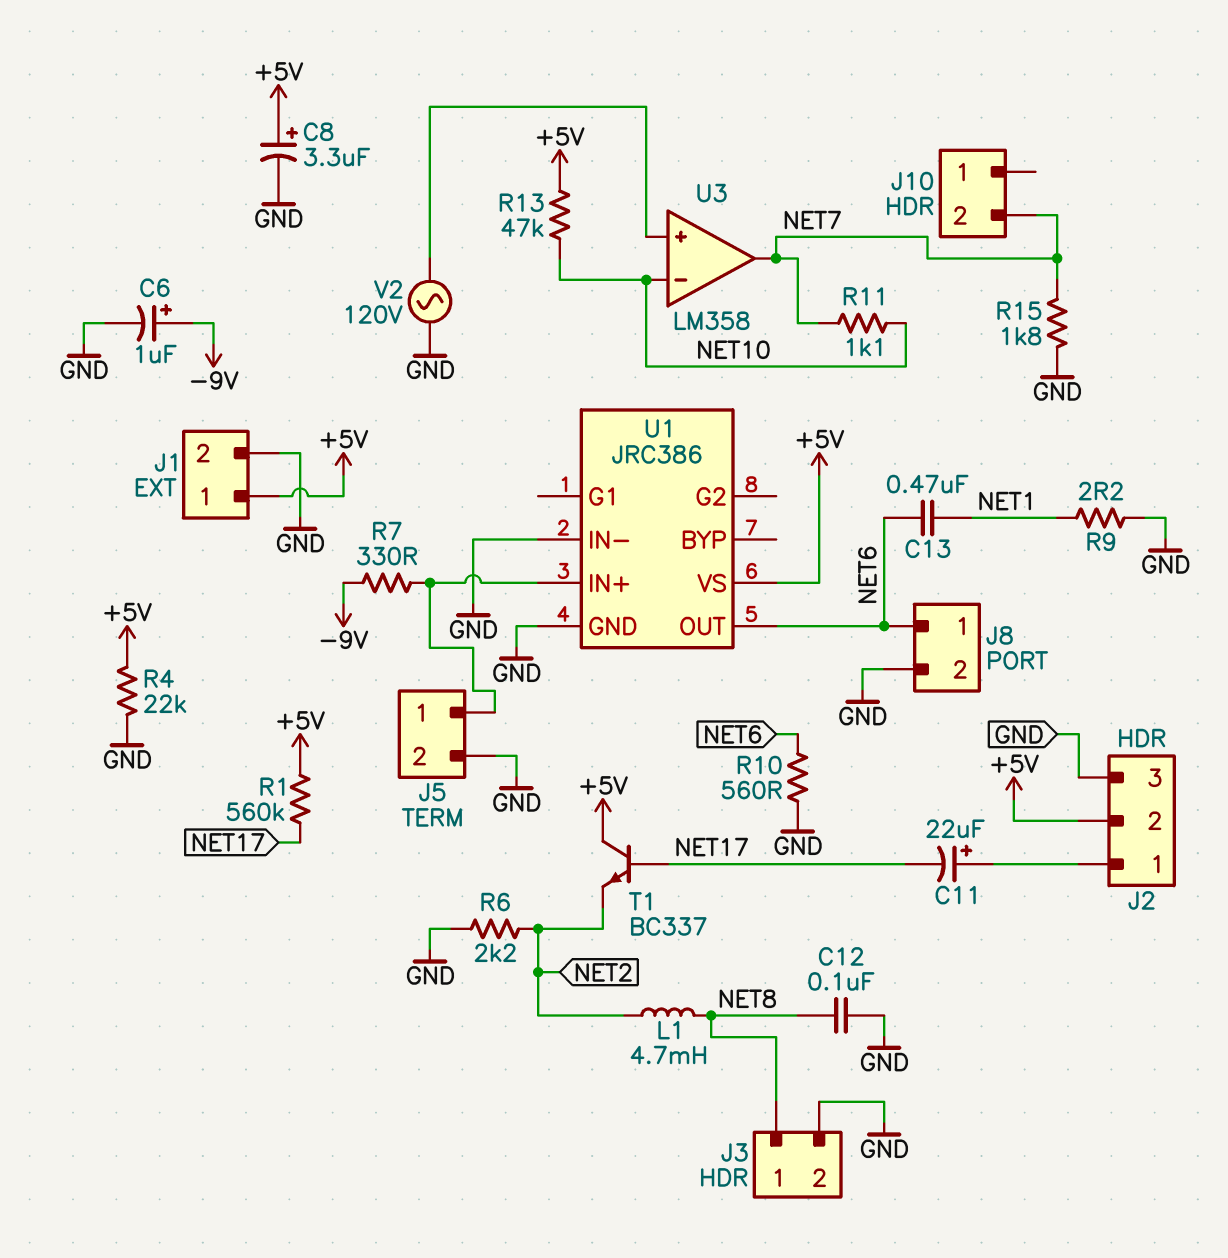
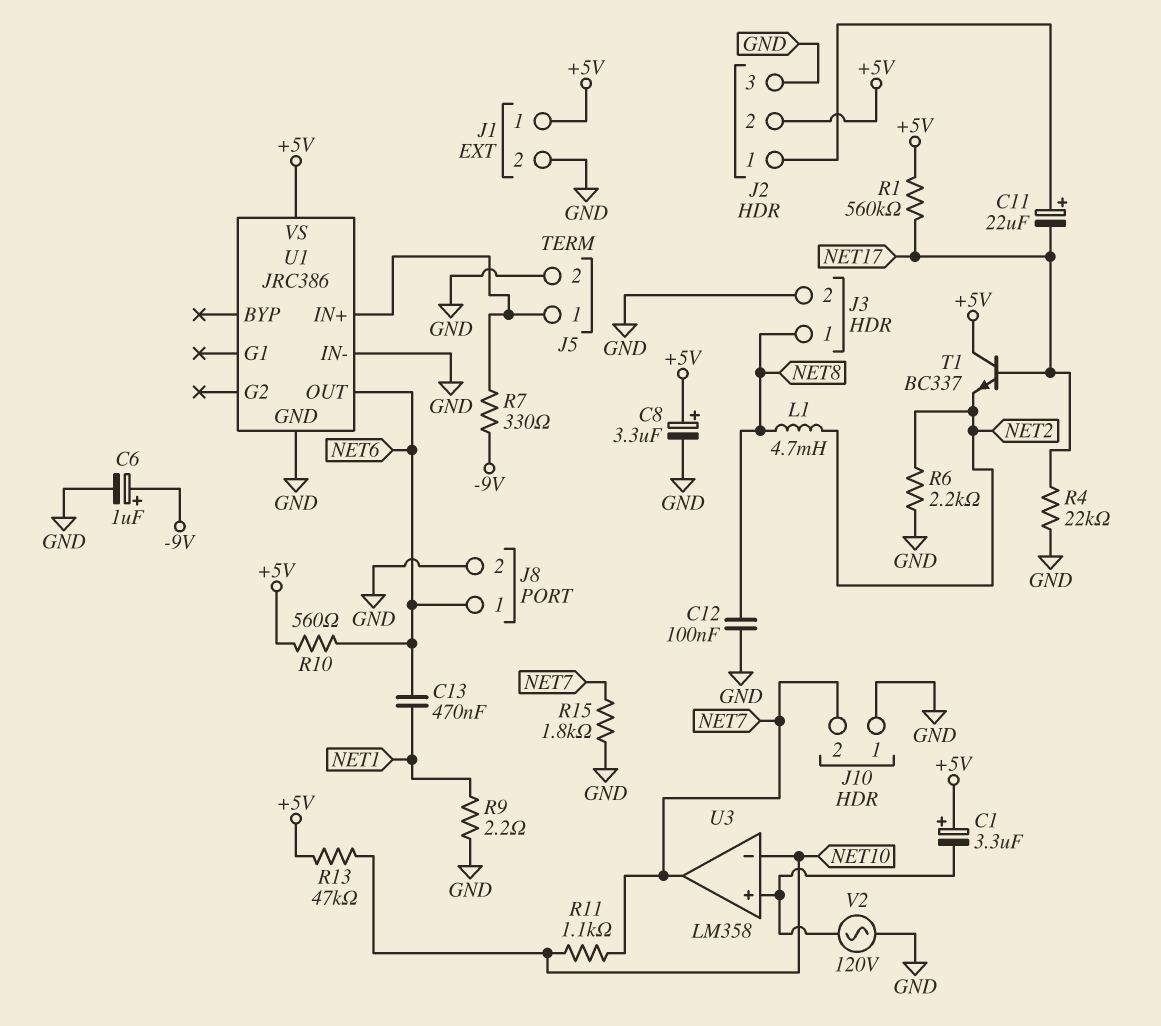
C1: none -> 3.3uF (plus +5V, minus U3/in+)
J10 pin 1: none -> GND
R4: 22k (+5V, GND) -> 22k (GND, NET17)
R10: 560 (GND, NET6) -> 560 (+5V, NET6)

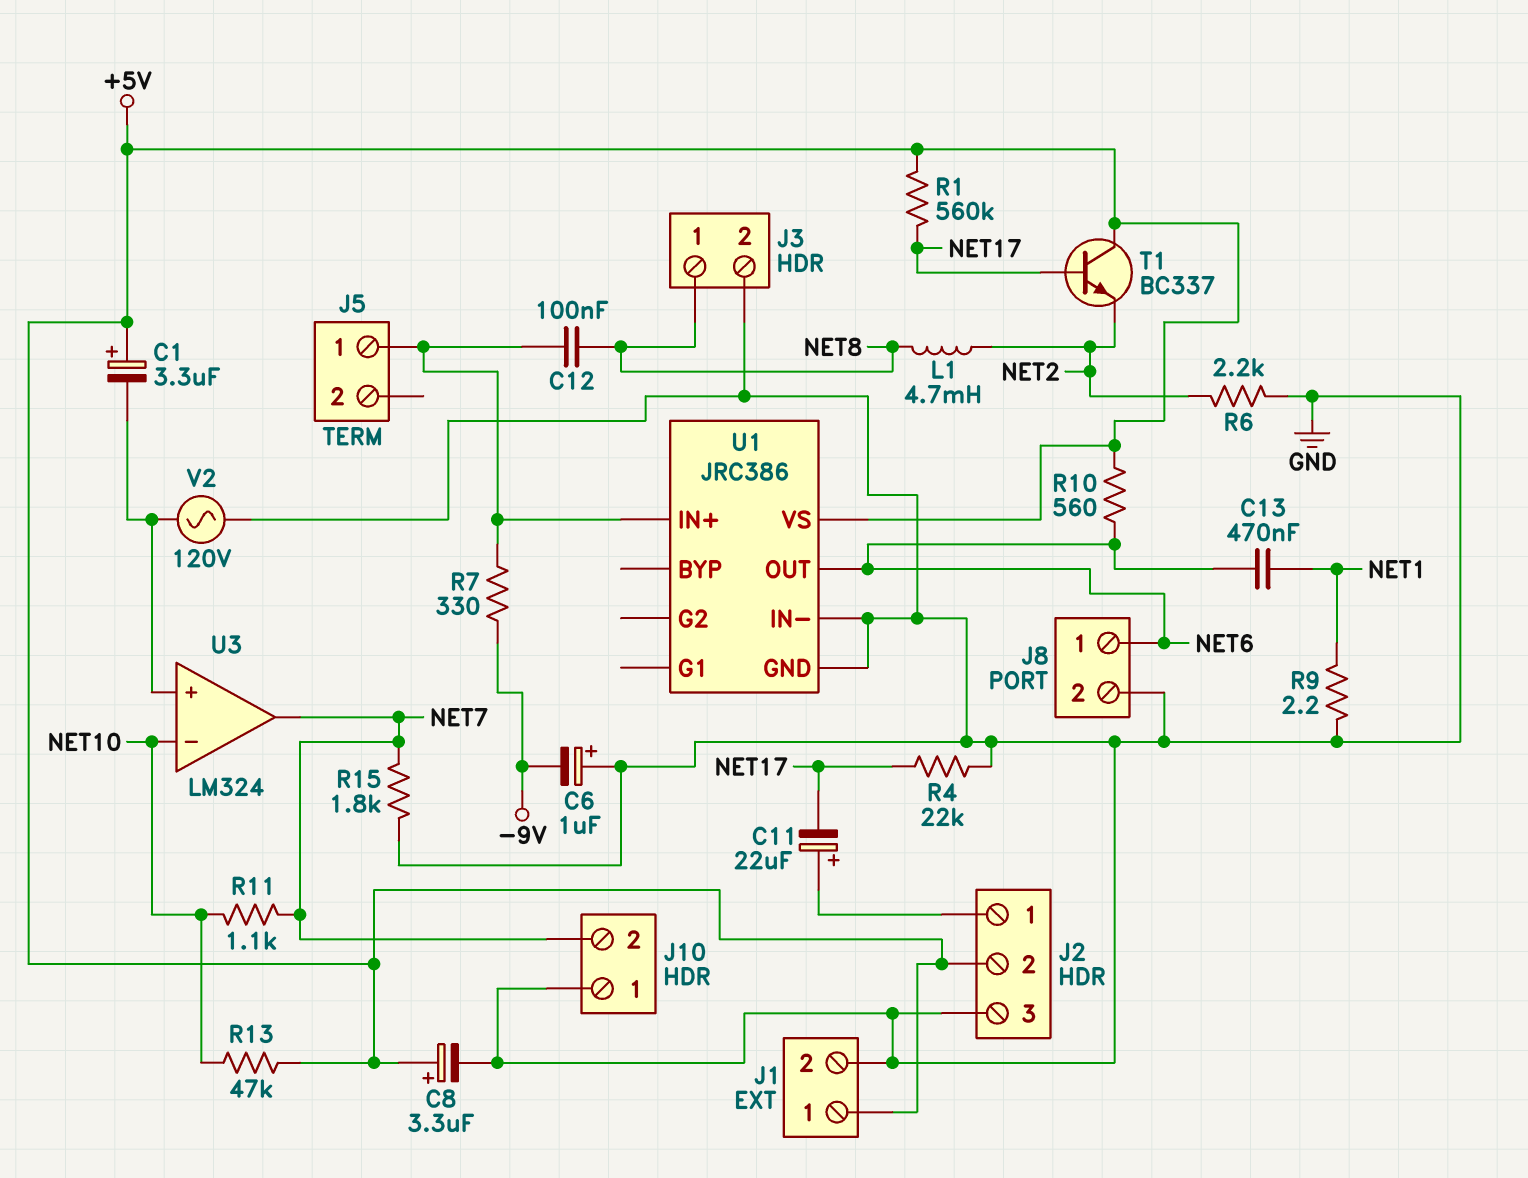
C6: 1uF (plus -9V, minus GND) -> 1uF (plus GND, minus -9V)
C12: 100nF (GND, NET8) -> 100nF (J5/1, NET8)
J5 pin 2: GND -> none
U3: LM358 -> LM324

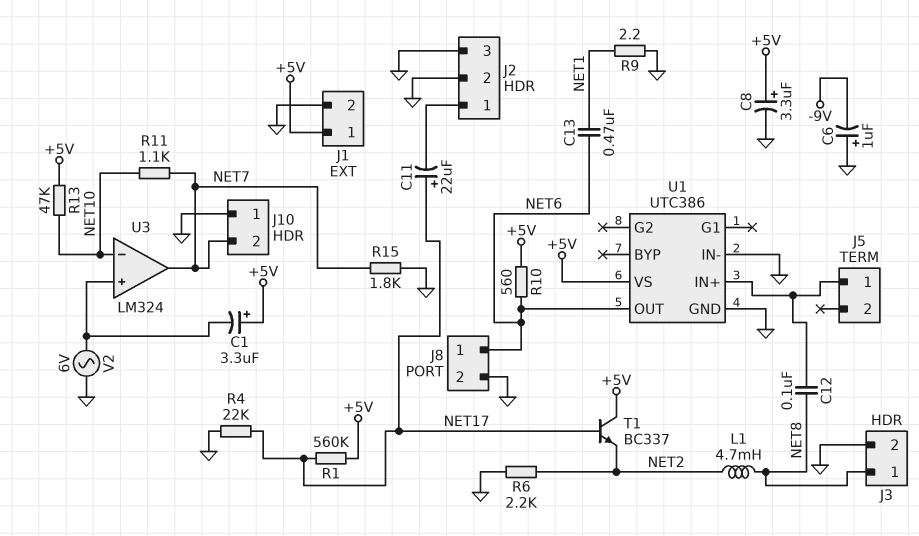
C11: 22uF (plus J2/1, minus NET17) -> 22uF (plus NET17, minus J2/1)
J2 pin 2: +5V -> GND
R7: 330 (-9V, J5/1) -> none
U1: JRC386 -> UTC386
V2: AC 120V (GND, U3/in+) -> AC 6V (GND, U3/in+)

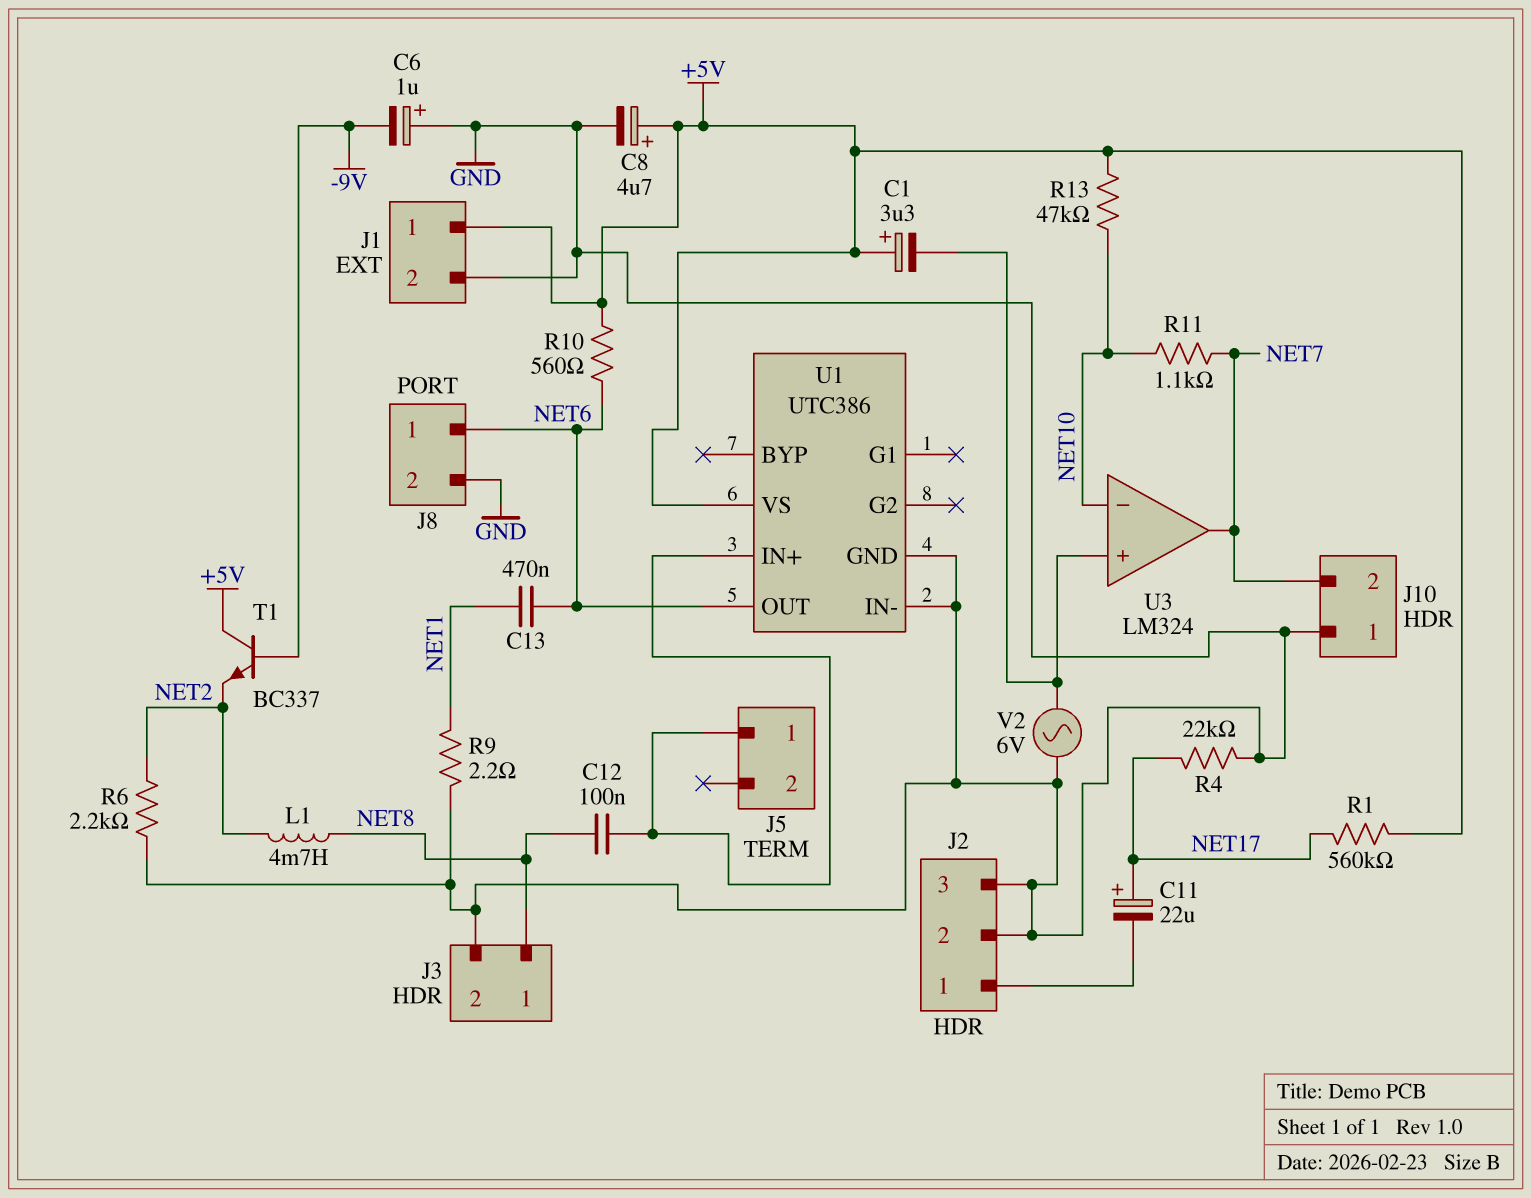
C8: 3.3uF (plus +5V, minus GND) -> 4.7uF (plus +5V, minus GND)
R15: 1.8k (GND, NET7) -> none
T1: NPN BC337 (B NET17, C +5V, E NET2) -> NPN BC337 (B -9V, C +5V, E NET2)

